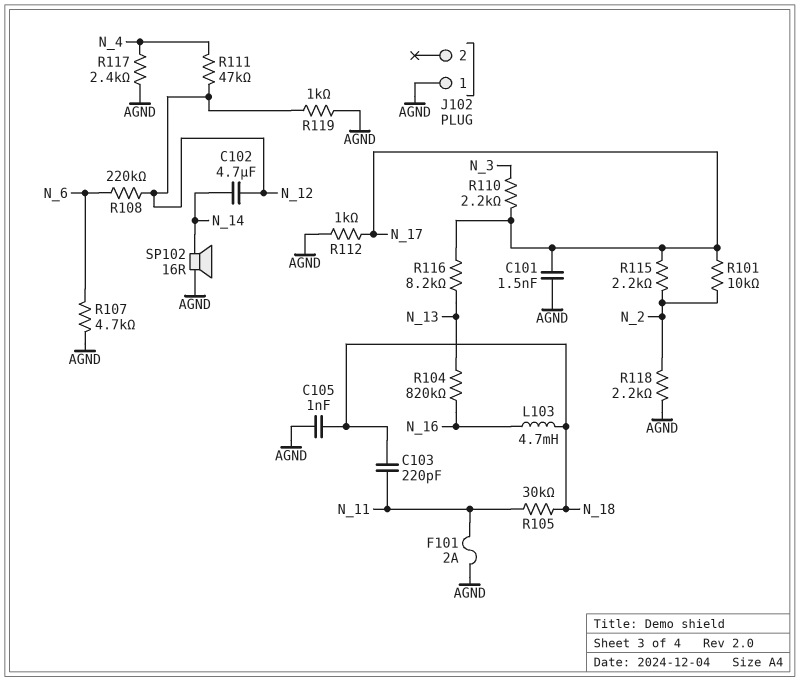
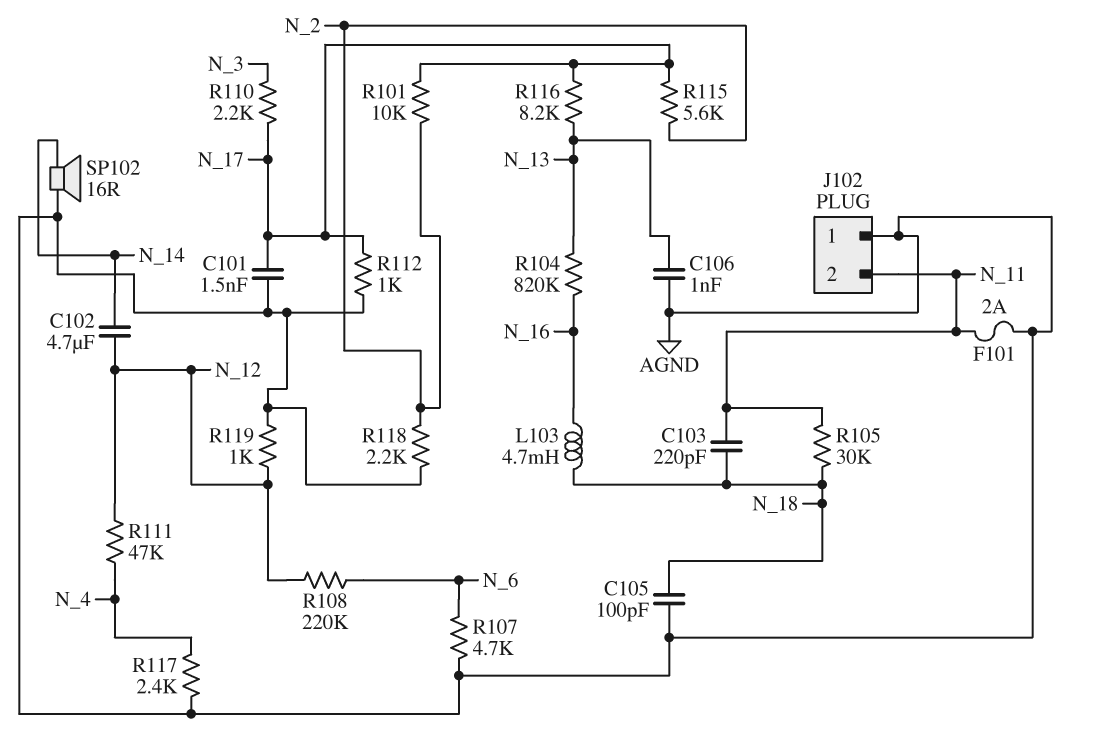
C105: 1nF (AGND, N_18) -> 100pF (AGND, N_18)
C106: none -> 1nF (AGND, N_13)
J102 pin 2: none -> N_11
R115: 2.2k (N_2, N_17) -> 5.6k (N_2, N_17)

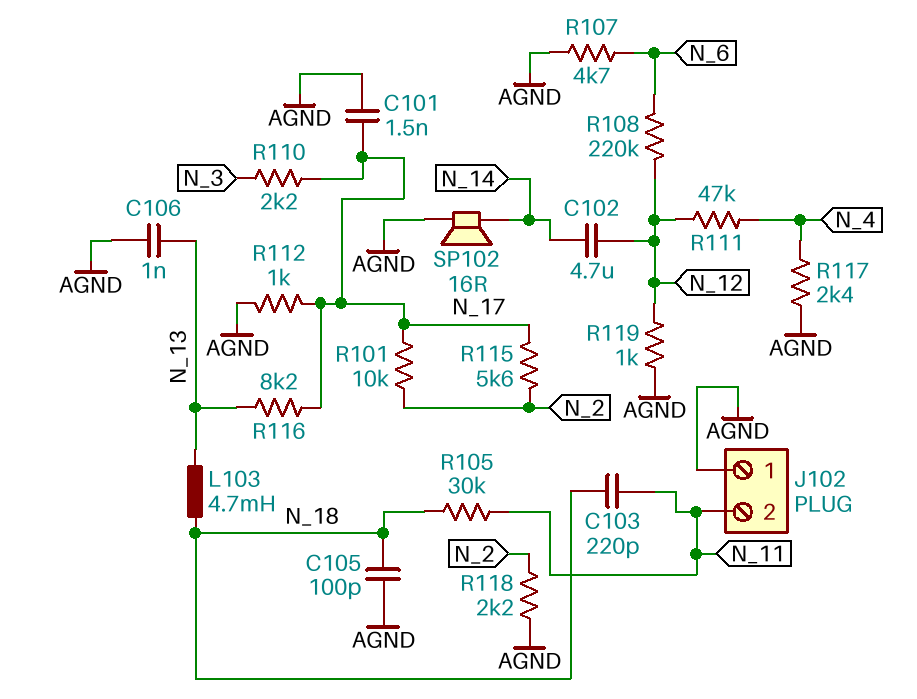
F101: 2A (AGND, N_11) -> none
L103: 4.7mH (N_16, N_18) -> 4.7mH (N_13, N_18)
R104: 820k (N_13, N_16) -> none

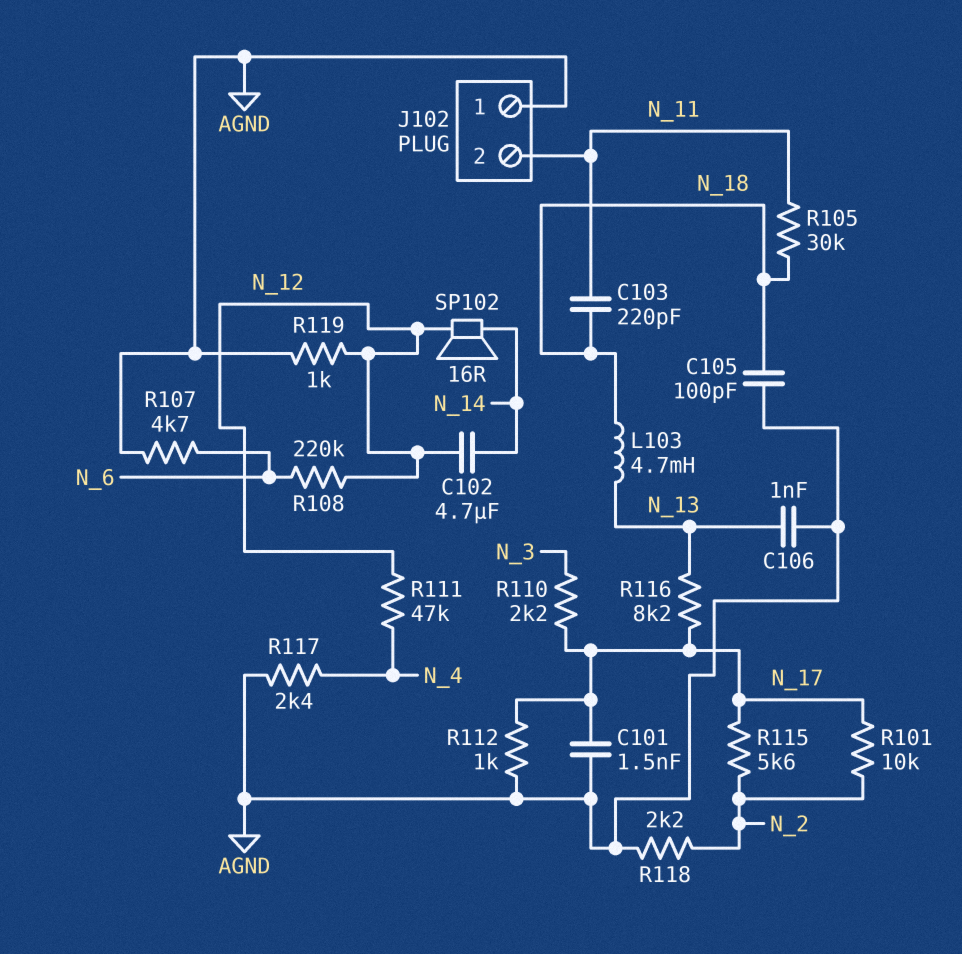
SP102: speaker 16R (AGND, N_14) -> speaker 16R (N_12, N_14)

